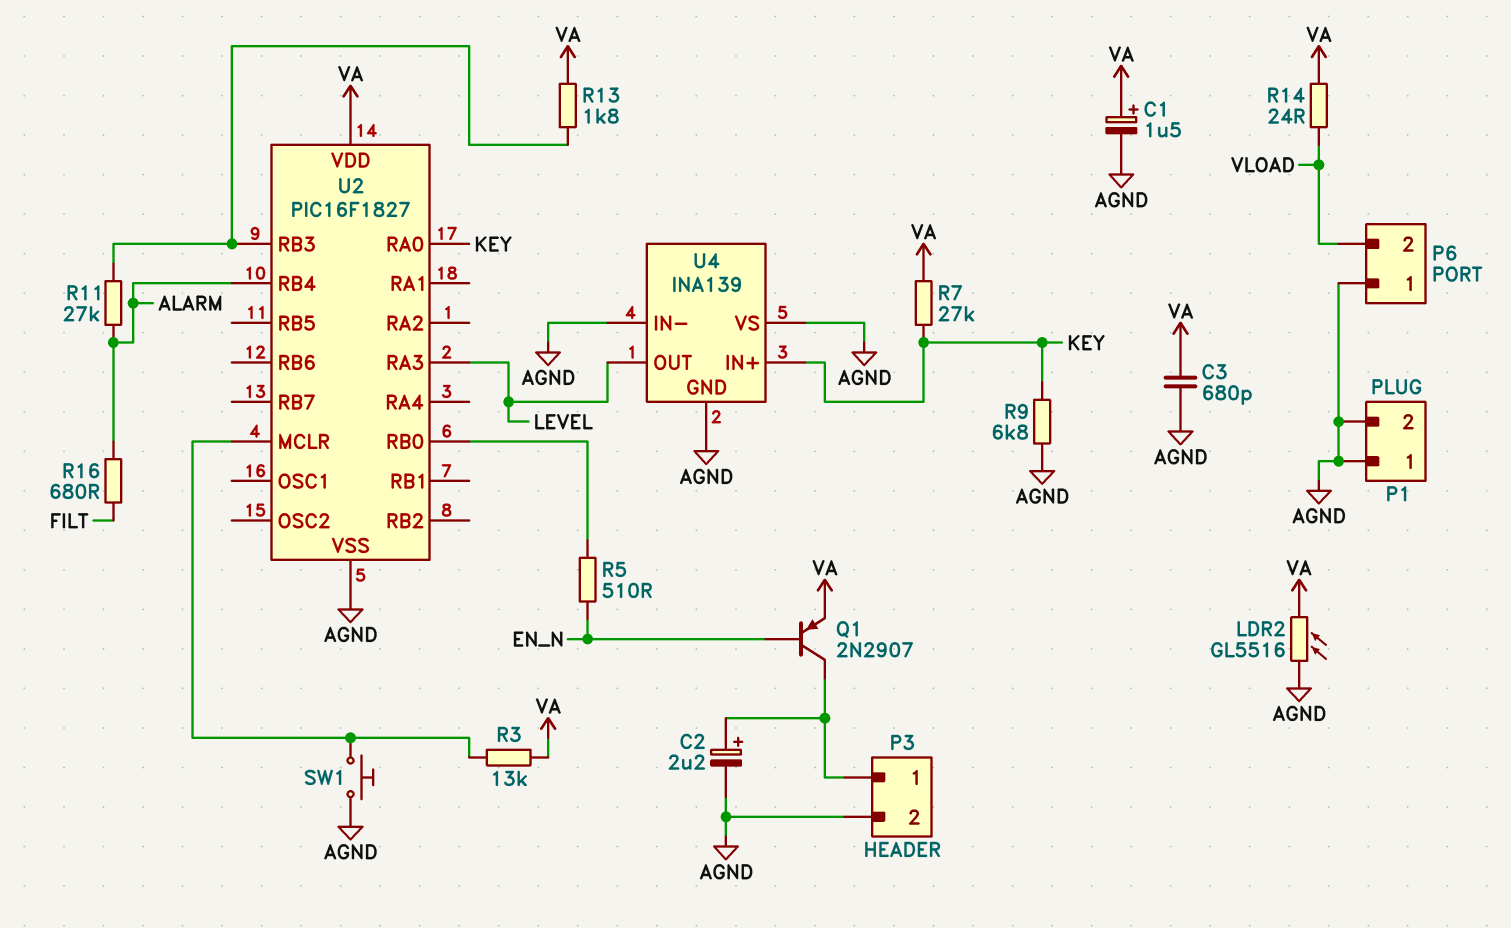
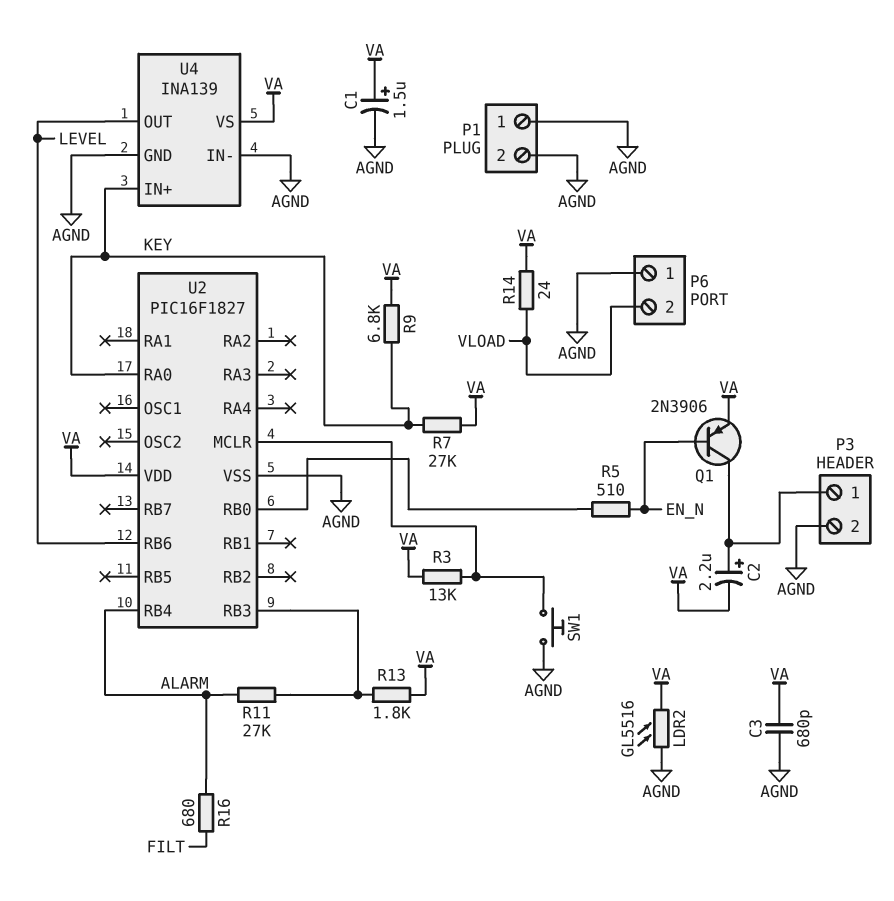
C2: 2.2uF (plus P3/1, minus AGND) -> 2.2uF (plus P3/1, minus VA)
Q1: PNP 2N2907 (B EN_N, C P3/1, E VA) -> PNP 2N3906 (B EN_N, C P3/1, E VA)
R9: 6.8k (AGND, KEY) -> 6.8k (KEY, VA)
U2 pin RA3: LEVEL -> none
U2 pin RB6: none -> LEVEL
U4 pin VS: AGND -> VA

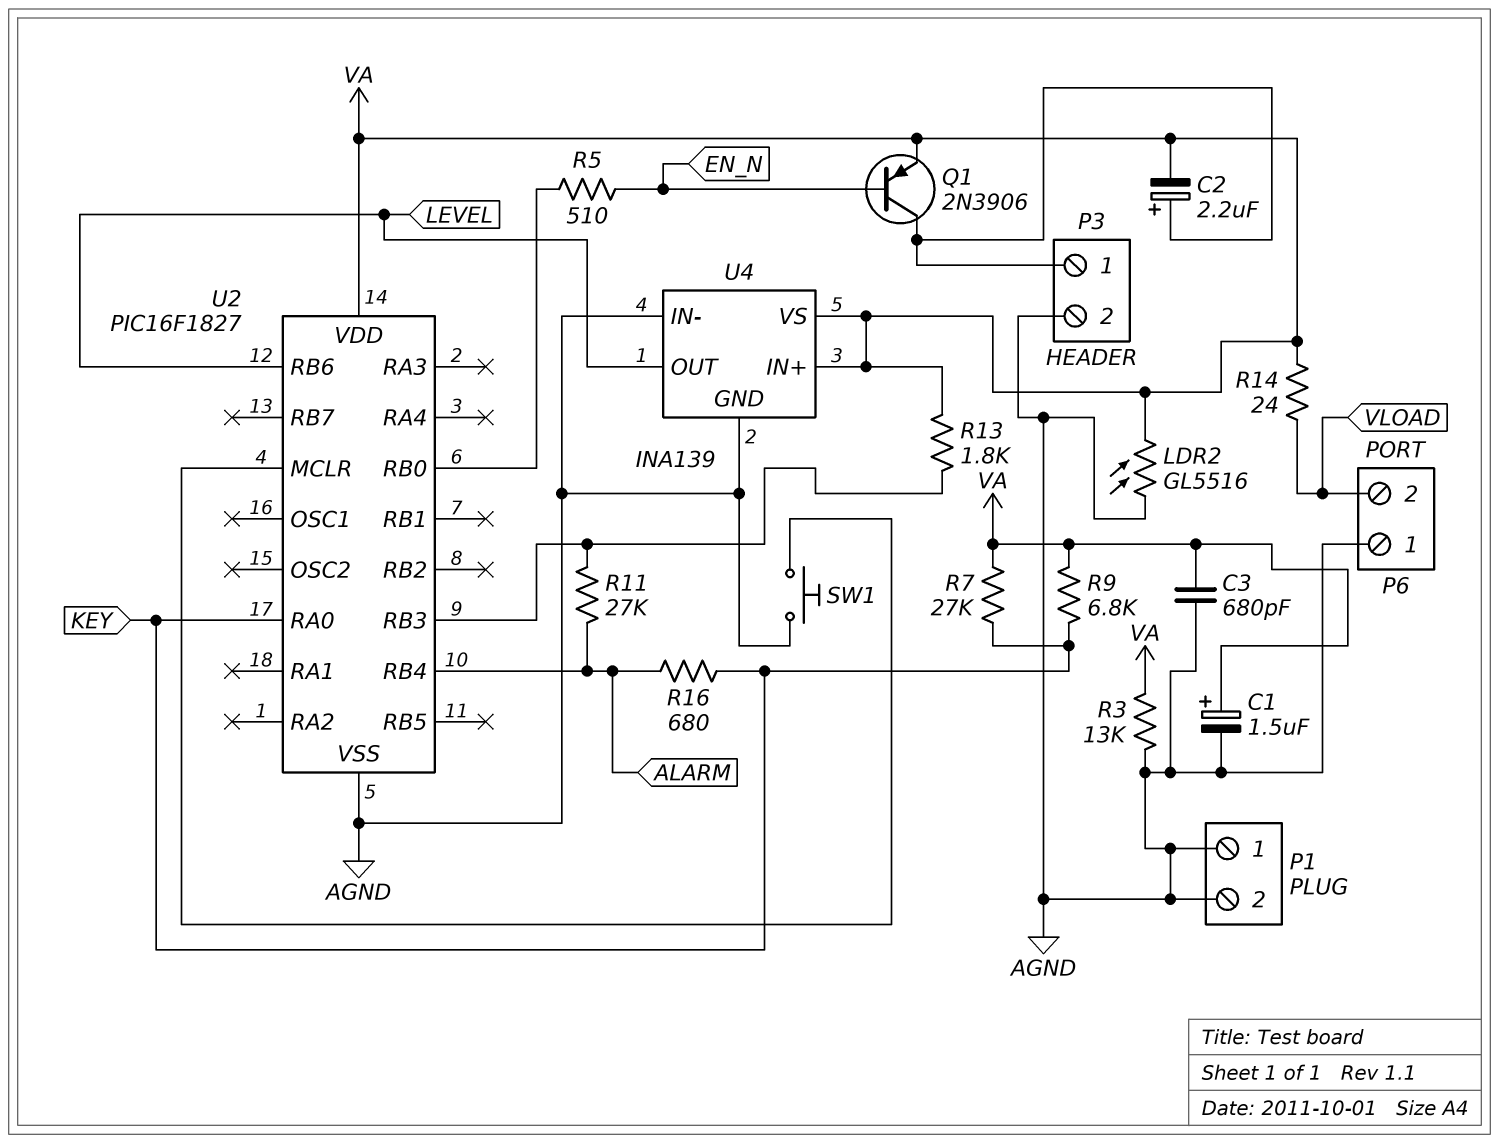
R3: 13k (U2/MCLR, VA) -> 13k (AGND, VA)
R16: 680 (ALARM, FILT) -> 680 (ALARM, KEY)
U4 pin IN+: KEY -> VA

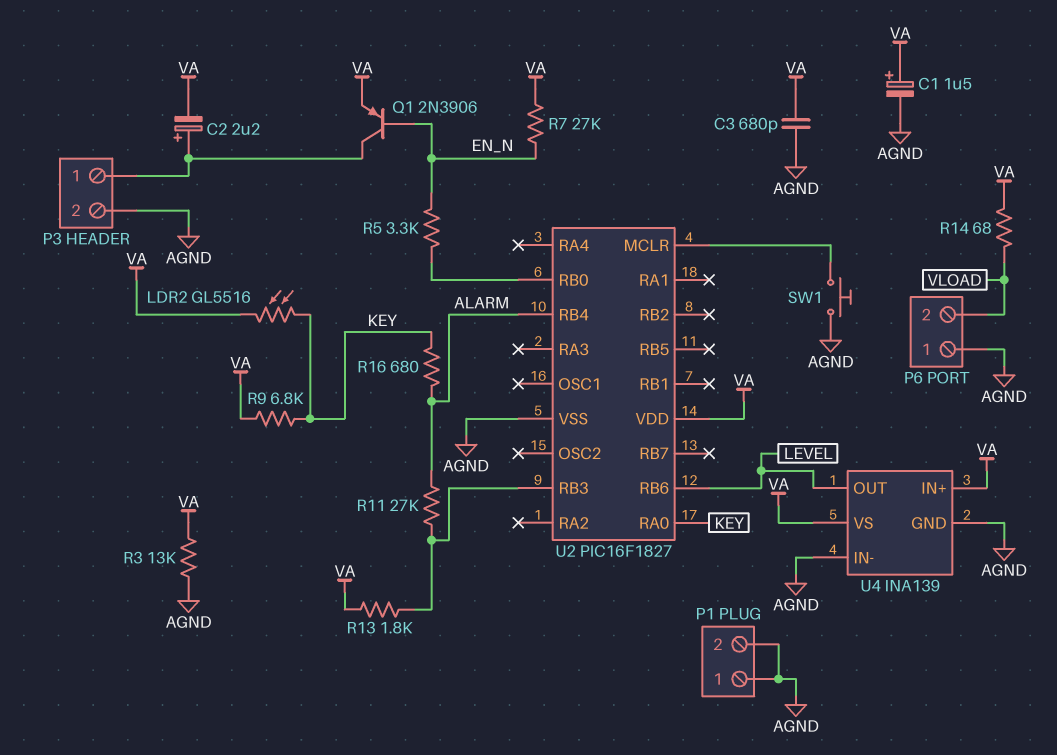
LDR2: GL5516 (AGND, VA) -> GL5516 (KEY, VA)
R5: 510 (EN_N, U2/RB0) -> 3.3k (EN_N, U2/RB0)
R7: 27k (KEY, VA) -> 27k (EN_N, VA)
R14: 24 (VA, VLOAD) -> 68 (VA, VLOAD)

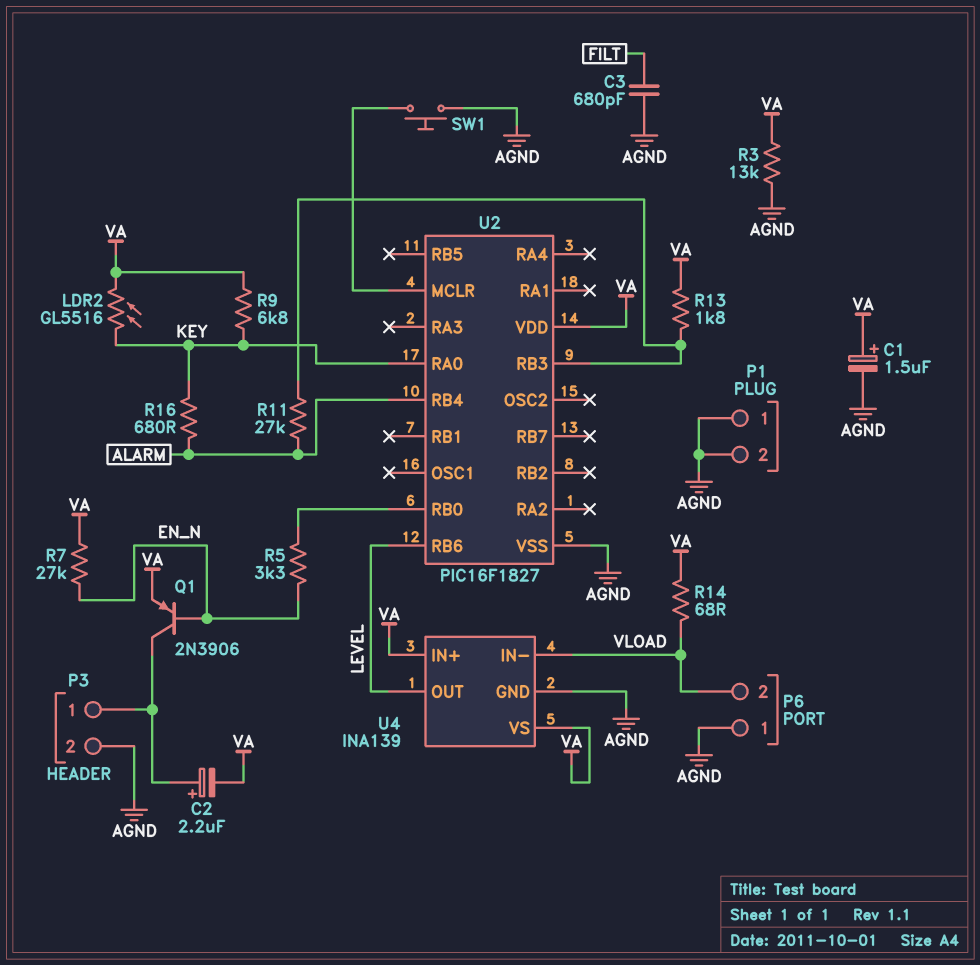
C3: 680pF (AGND, VA) -> 680pF (AGND, FILT)
U4 pin IN-: AGND -> VLOAD

